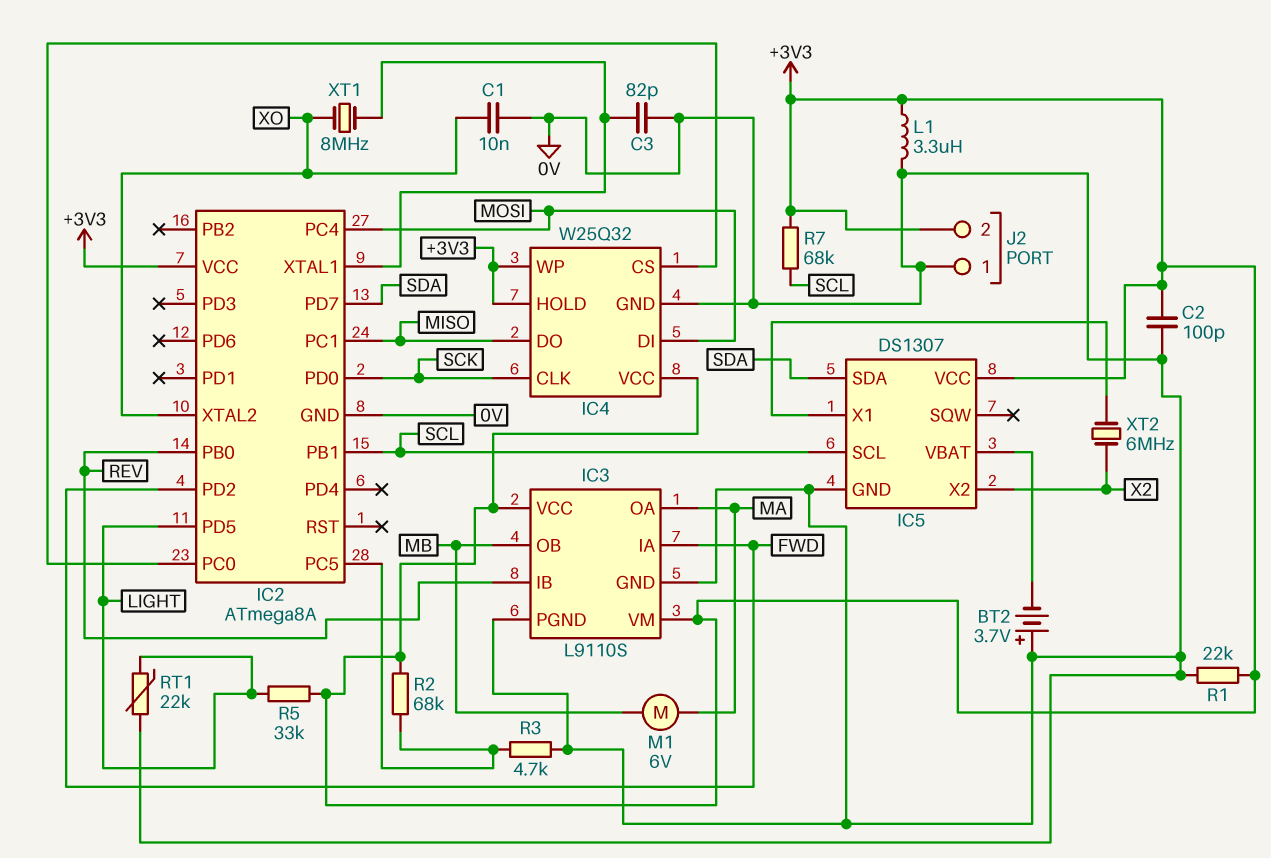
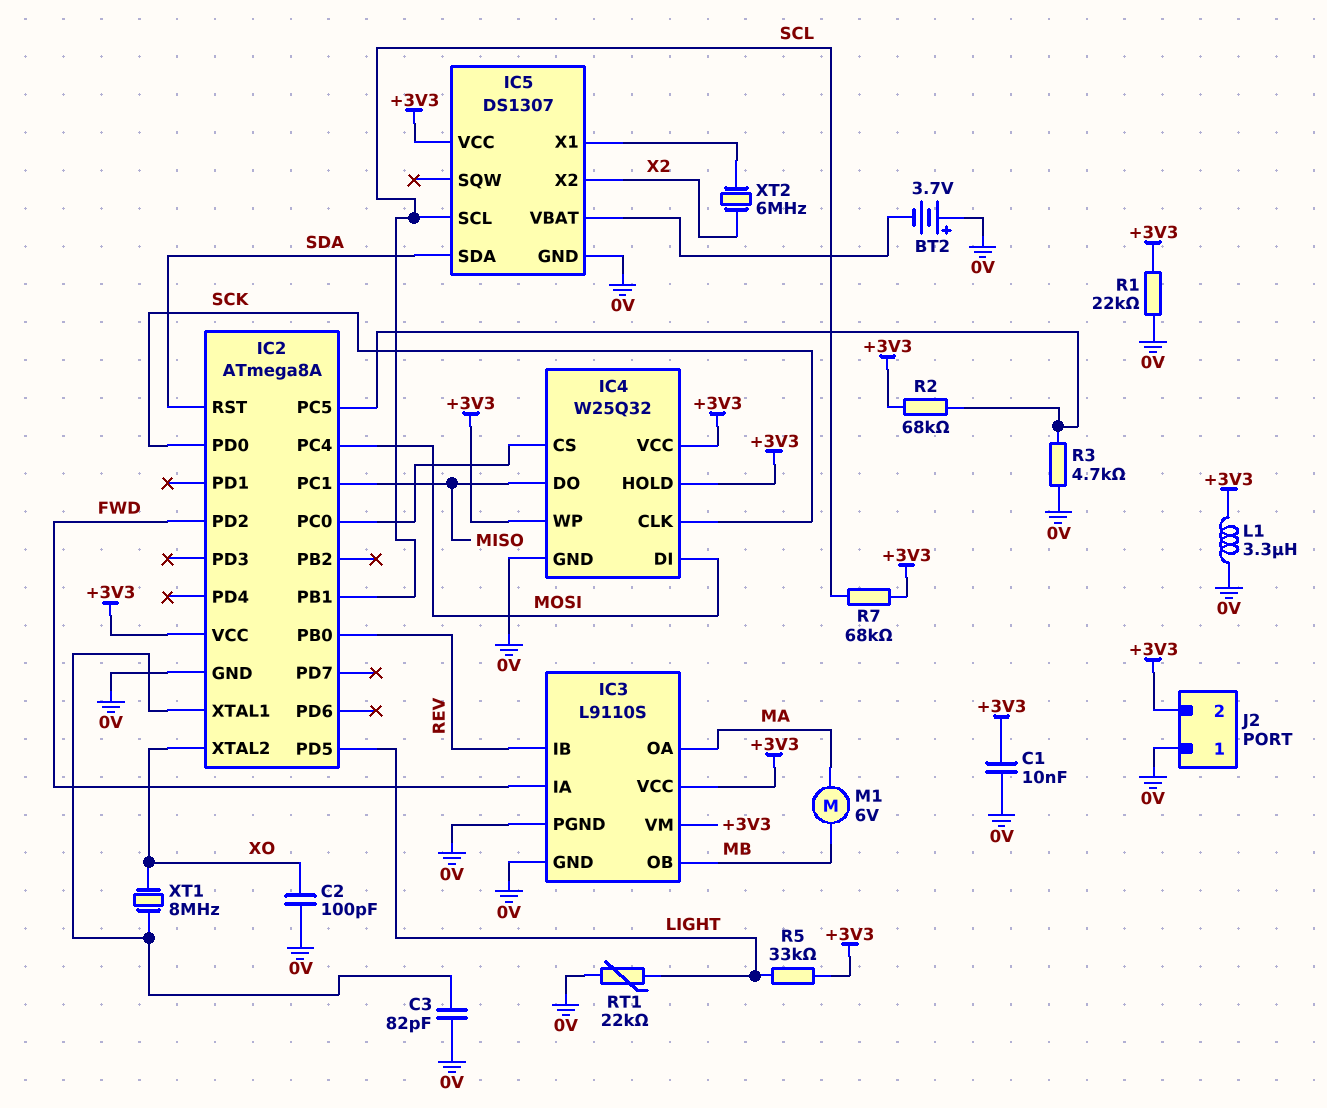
C1: 10nF (0V, XO) -> 10nF (+3V3, 0V)
C2: 100pF (+3V3, 0V) -> 100pF (0V, XO)
IC2 pin PD7: SDA -> none
IC2 pin RST: none -> SDA

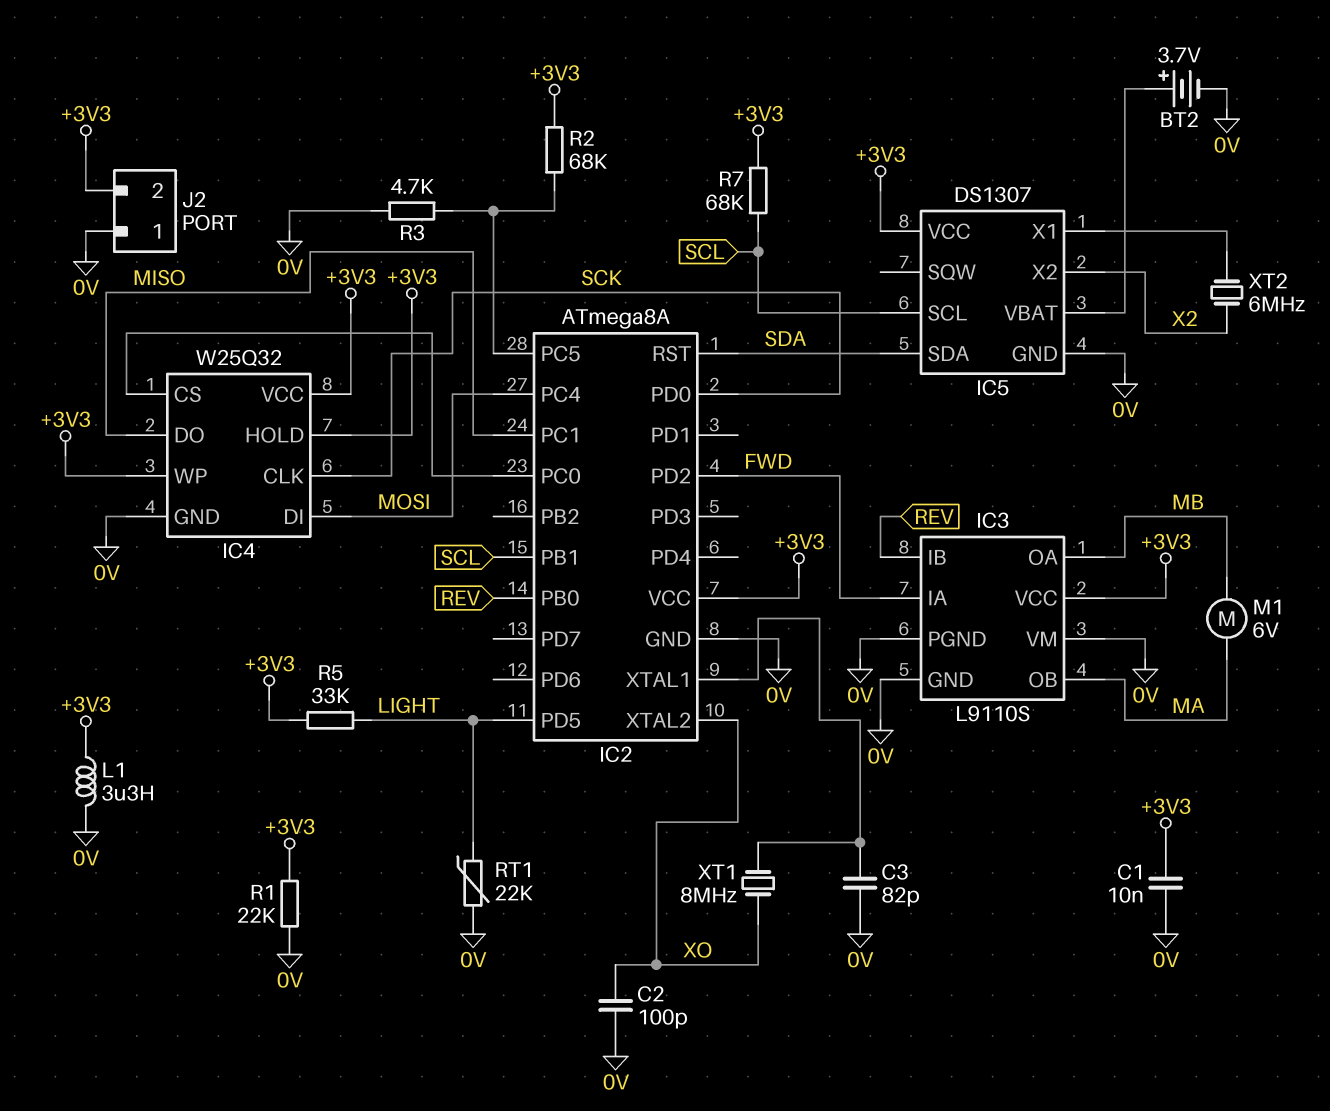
BT2: 3.7V (plus 0V, minus IC5/VBAT) -> 3.7V (plus IC5/VBAT, minus 0V)
IC3 pin OA: MA -> MB
IC3 pin OB: MB -> MA
IC3 pin VM: +3V3 -> 0V

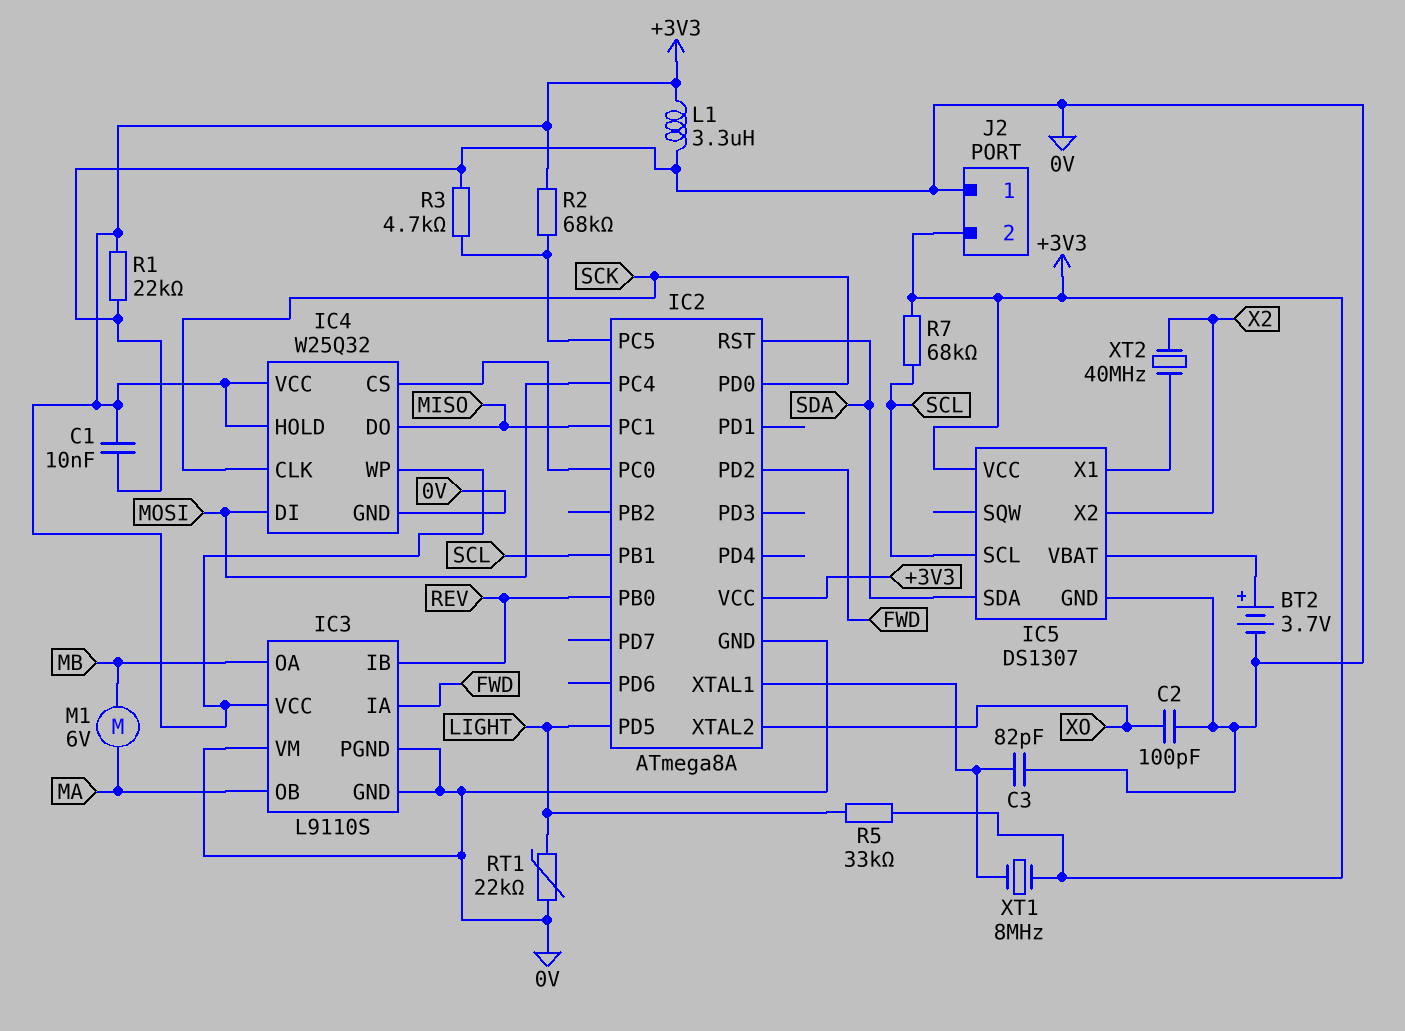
XT1: 8MHz (IC2/XTAL1, XO) -> 8MHz (+3V3, IC2/XTAL1)
XT2: 6MHz (IC5/X1, X2) -> 40MHz (IC5/X1, X2)

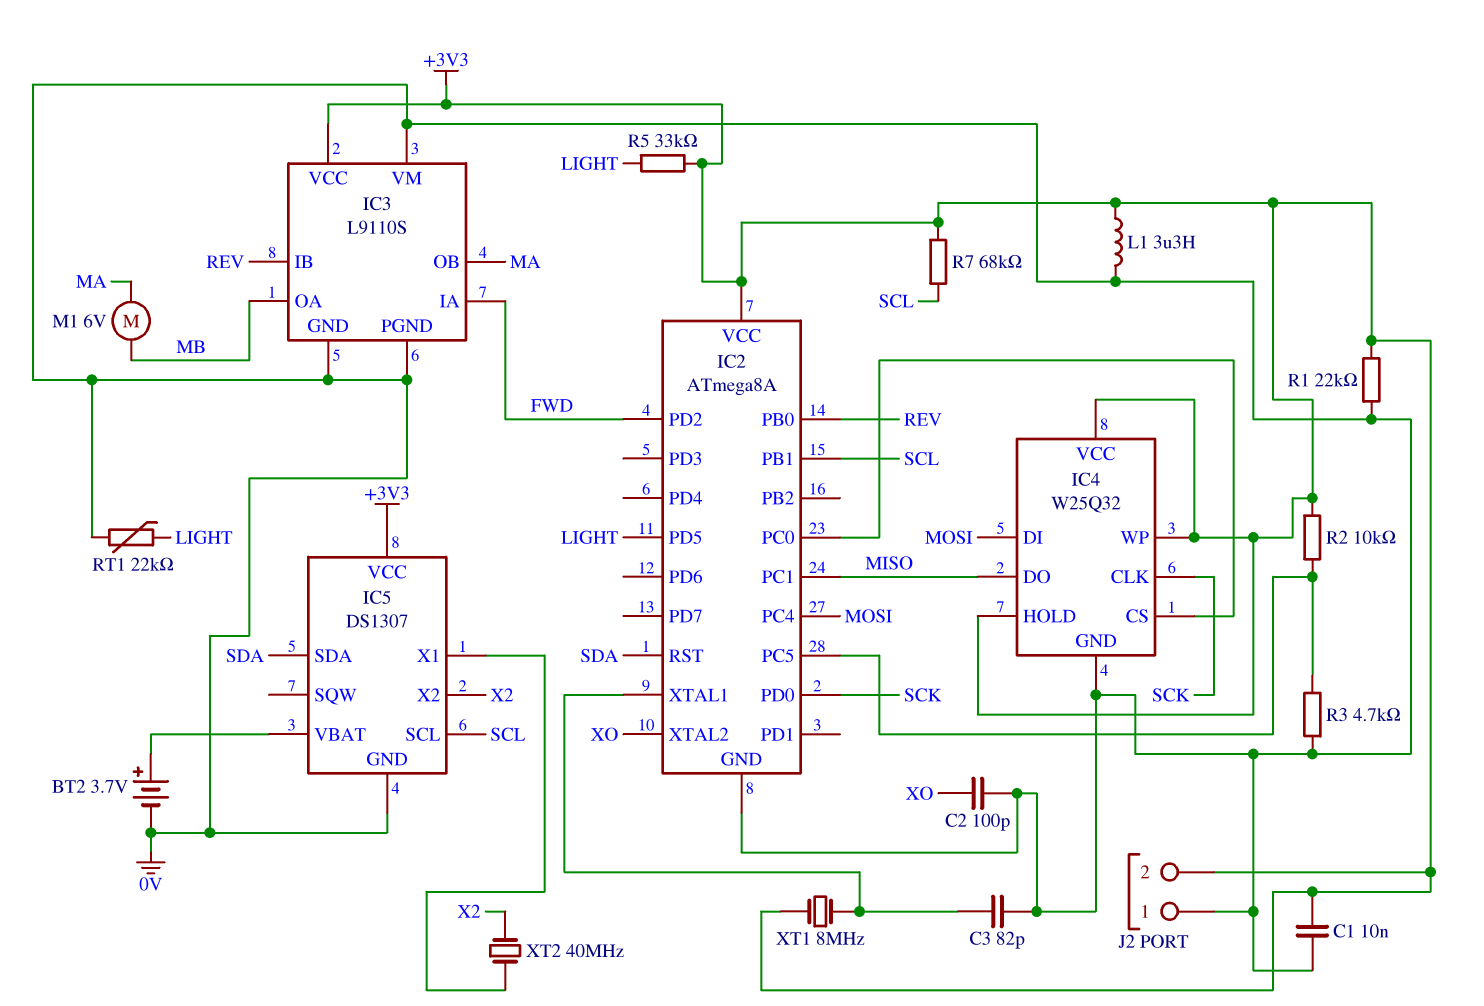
R2: 68k (+3V3, IC2/PC5) -> 10k (+3V3, IC2/PC5)

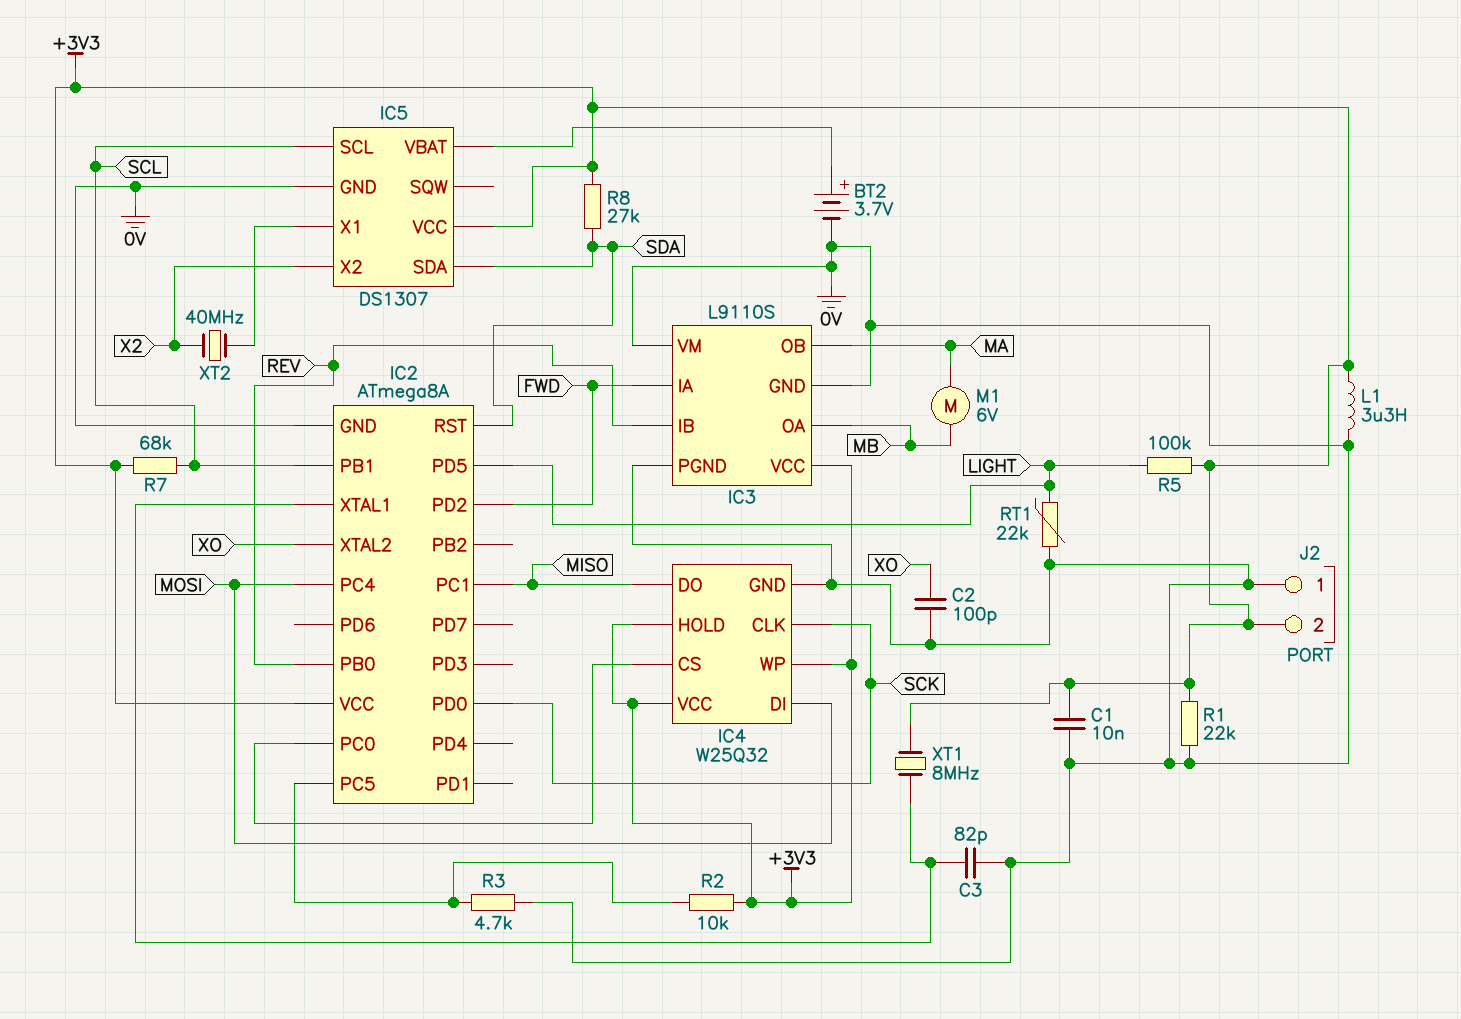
R5: 33k (+3V3, LIGHT) -> 100k (+3V3, LIGHT)
R8: none -> 27k (+3V3, SDA)

